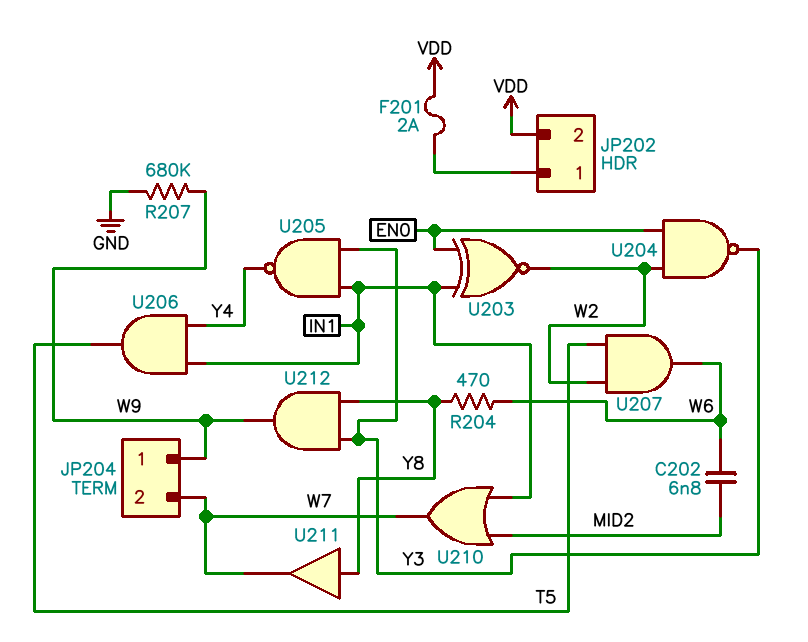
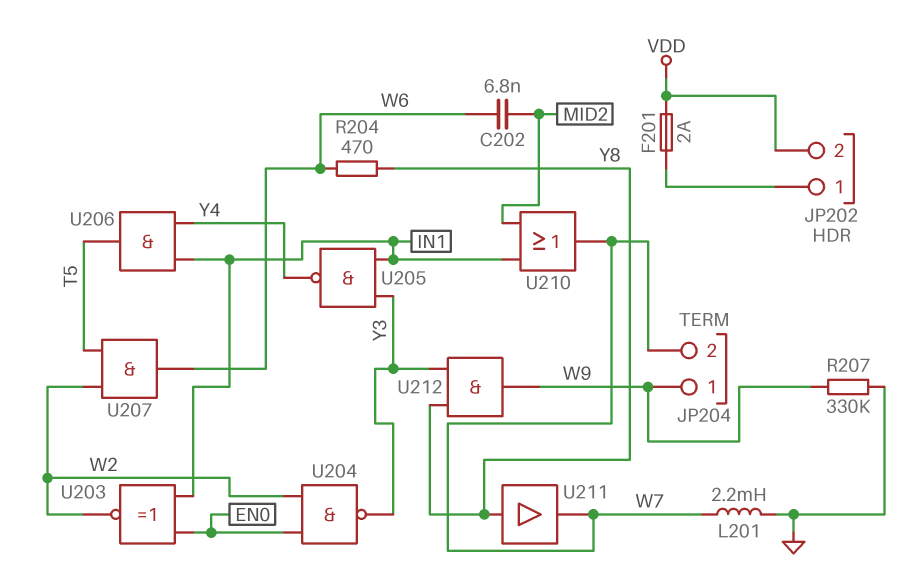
L201: none -> 2.2mH (GND, W7)
R207: 680k (GND, W9) -> 330k (GND, W9)

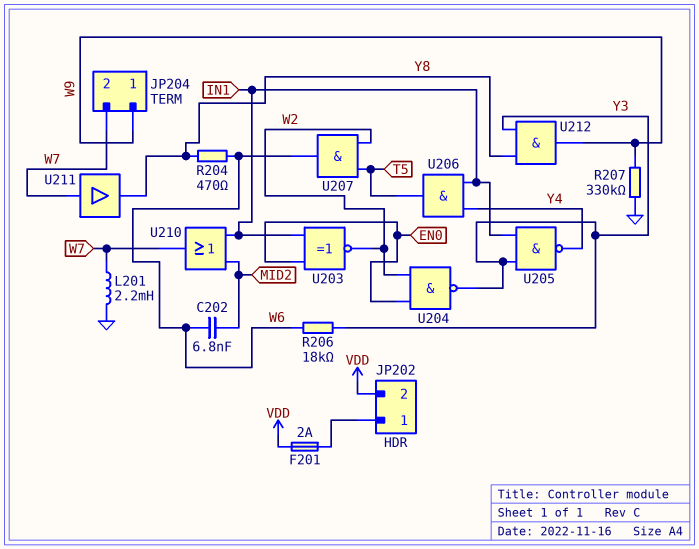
R206: none -> 18k (W6, Y3)
U211: buffer (in Y8, out W7) -> buffer (in W7, out Y8)

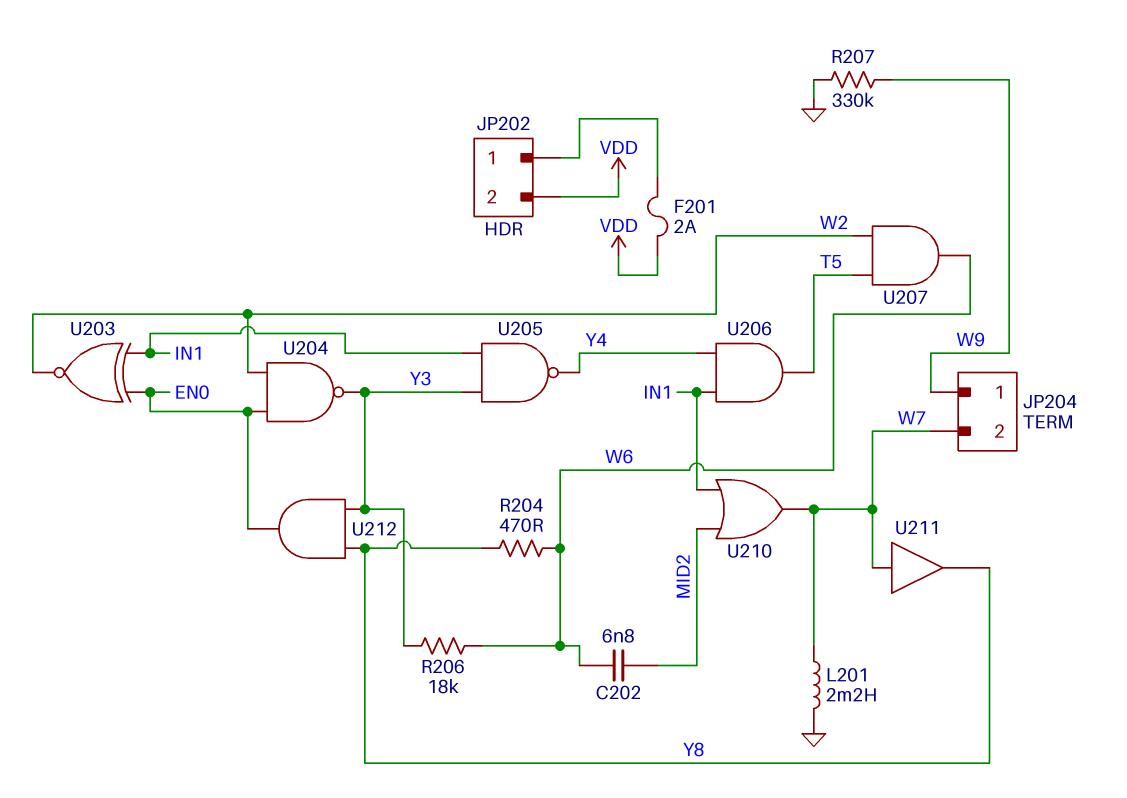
U212: AND (in Y3, in Y8, out W9) -> AND (in Y3, in Y8, out EN0)

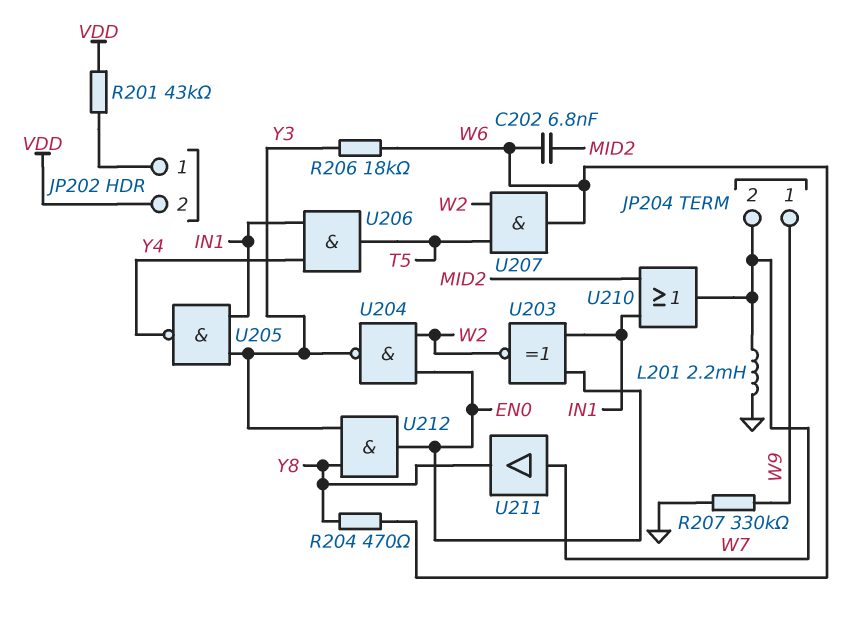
F201: 2A (JP202/1, VDD) -> none
R201: none -> 43k (JP202/1, VDD)

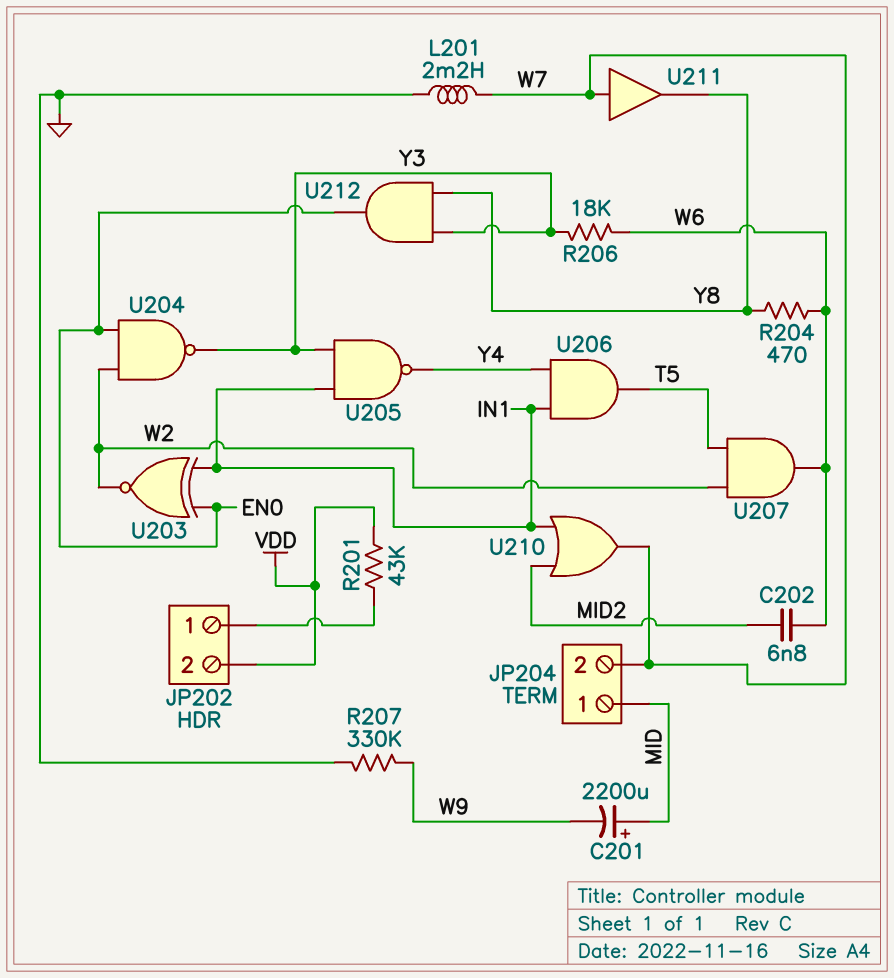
C201: none -> 2200uF (plus MID, minus W9)
JP204 pin 1: W9 -> MID

